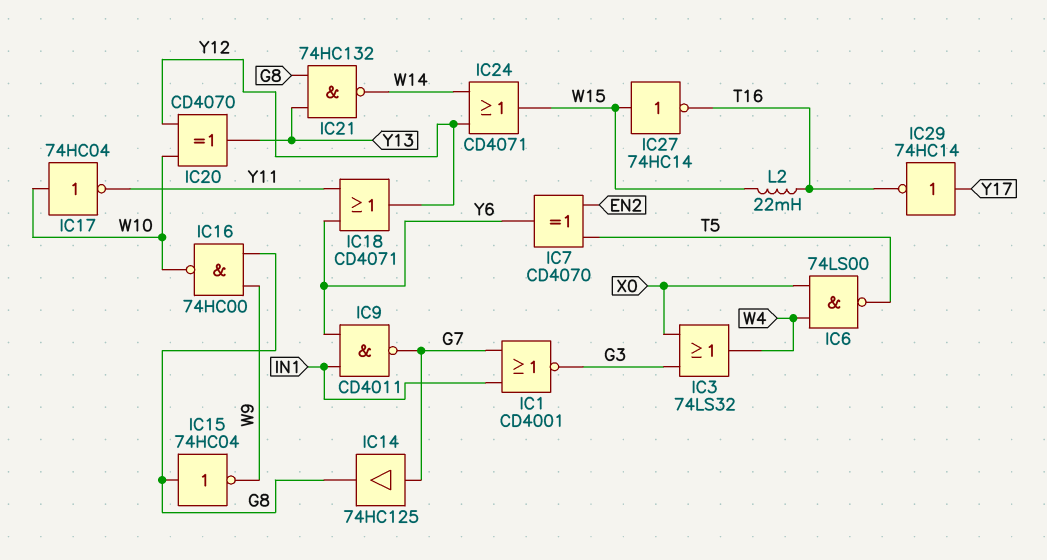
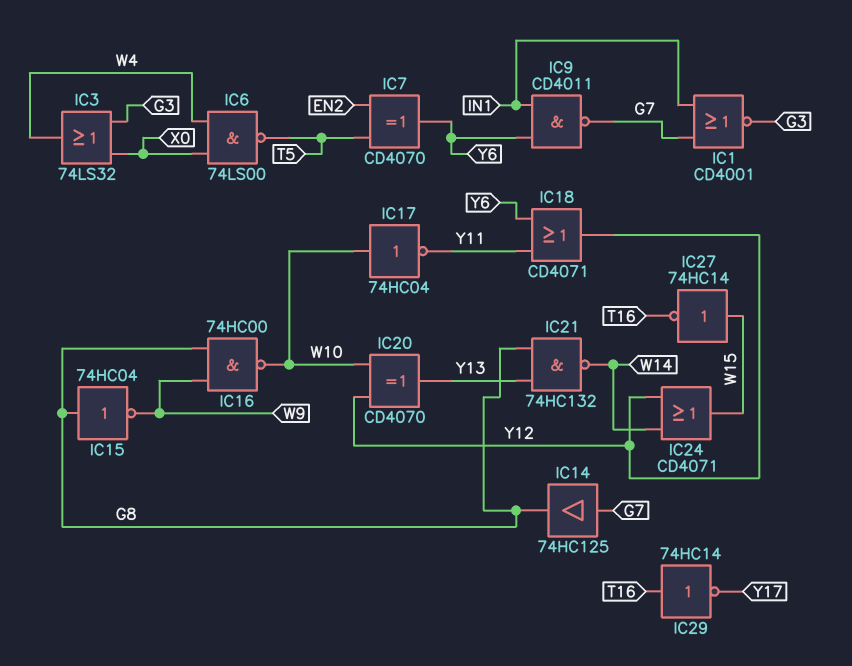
IC29: NOT 74HC14 (in Y17, out T16) -> NOT 74HC14 (in T16, out Y17)
L2: 22mH (T16, W15) -> none

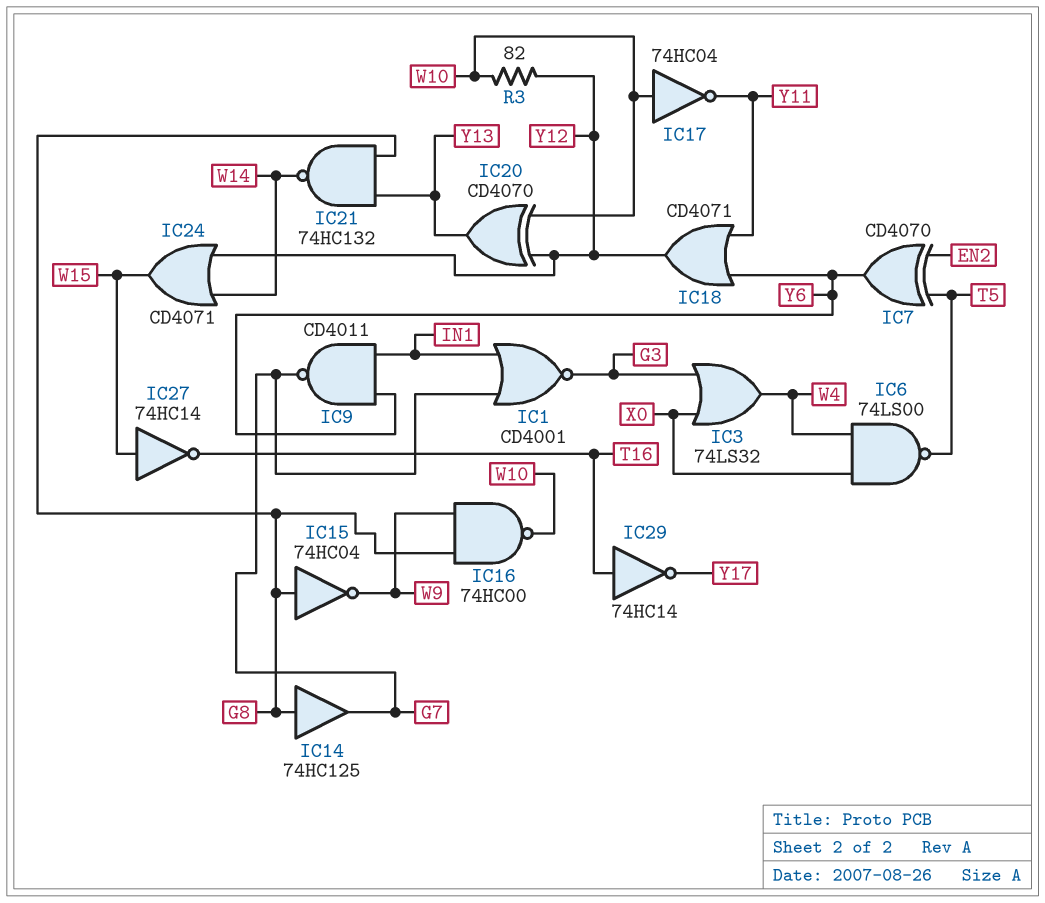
IC14: buffer 74HC125 (in G7, out G8) -> buffer 74HC125 (in G8, out G7)
R3: none -> 82 (W10, Y12)

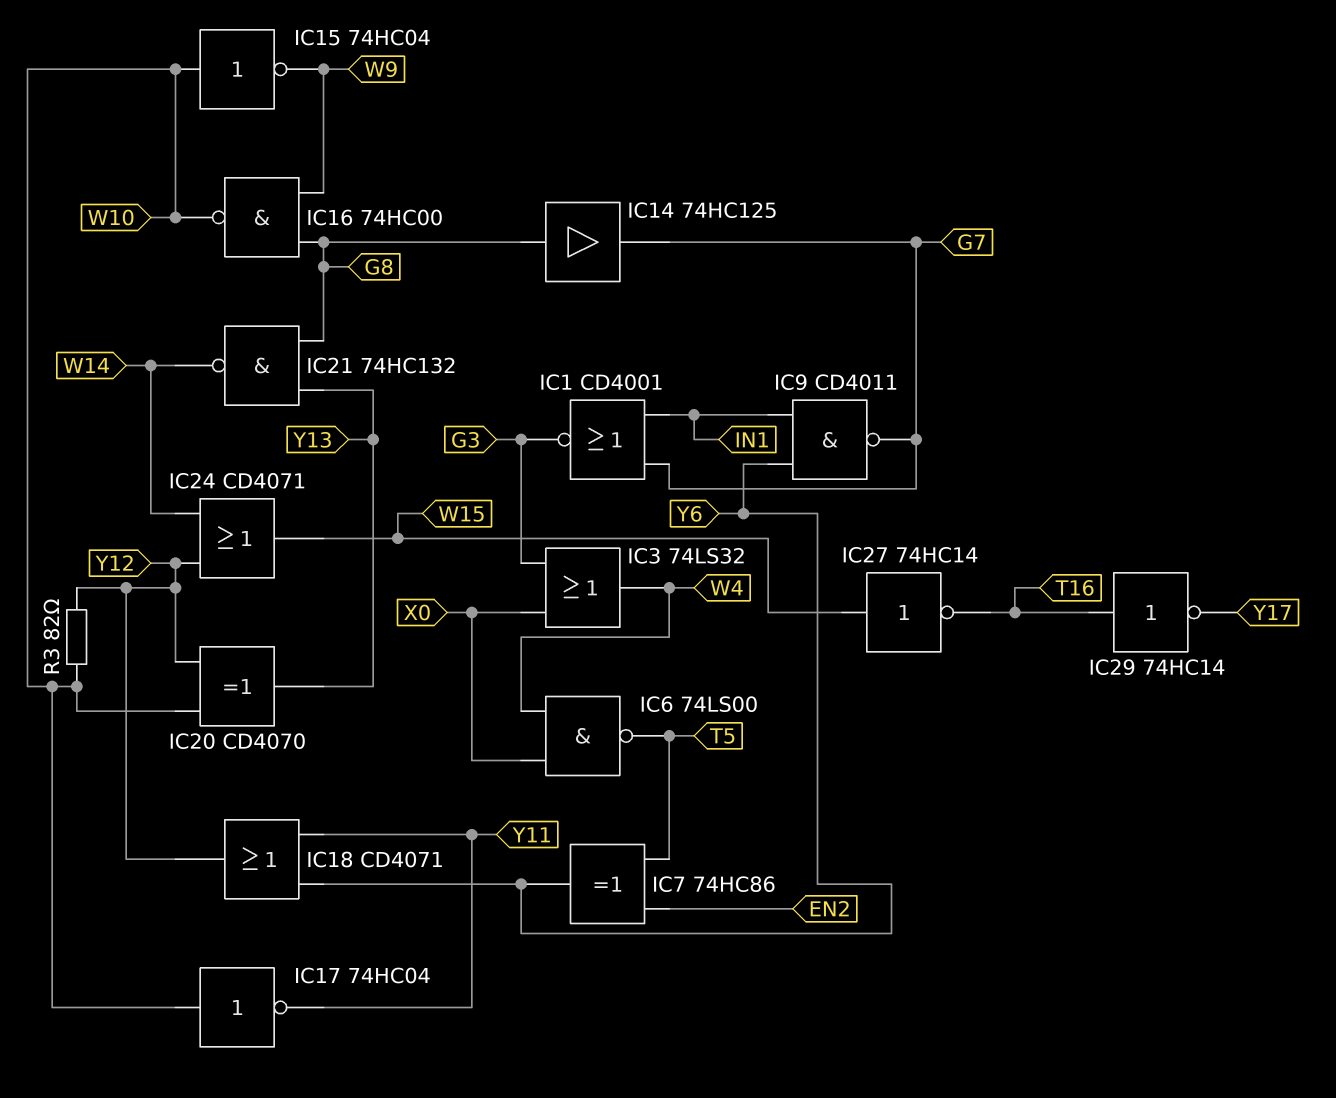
IC7: XOR CD4070 (in EN2, in T5, out Y6) -> XOR 74HC86 (in EN2, in T5, out Y6)
IC15: NOT 74HC04 (in G8, out W9) -> NOT 74HC04 (in W10, out W9)

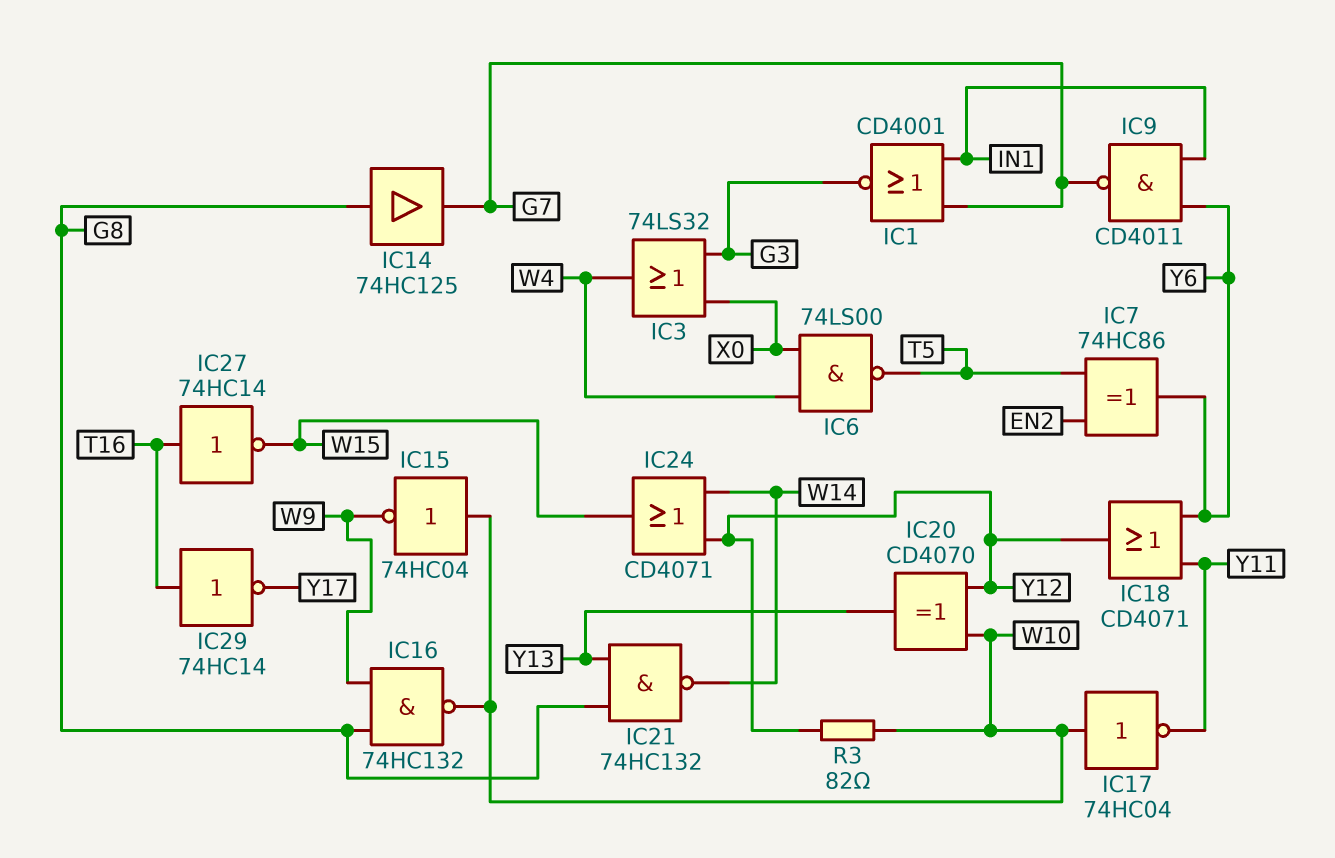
IC16: NAND 74HC00 (in G8, in W9, out W10) -> NAND 74HC132 (in G8, in W9, out W10)
IC27: NOT 74HC14 (in W15, out T16) -> NOT 74HC14 (in T16, out W15)

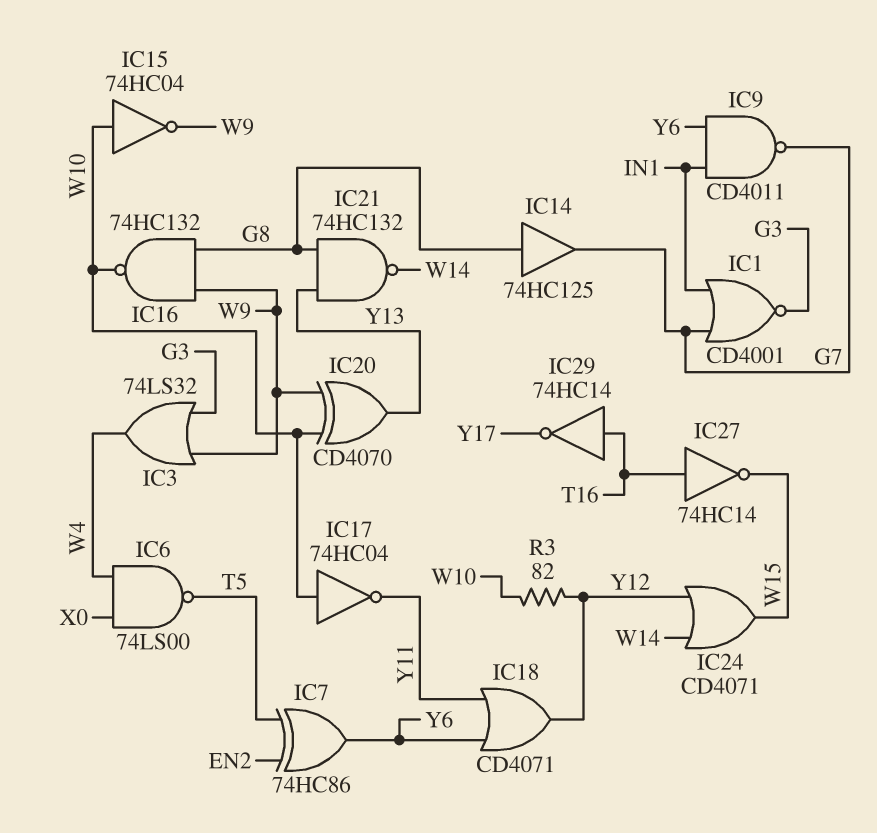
IC3: OR 74LS32 (in G3, in X0, out W4) -> OR 74LS32 (in G3, in W9, out W4)
IC20: XOR CD4070 (in W10, in Y12, out Y13) -> XOR CD4070 (in W9, in W10, out Y13)

